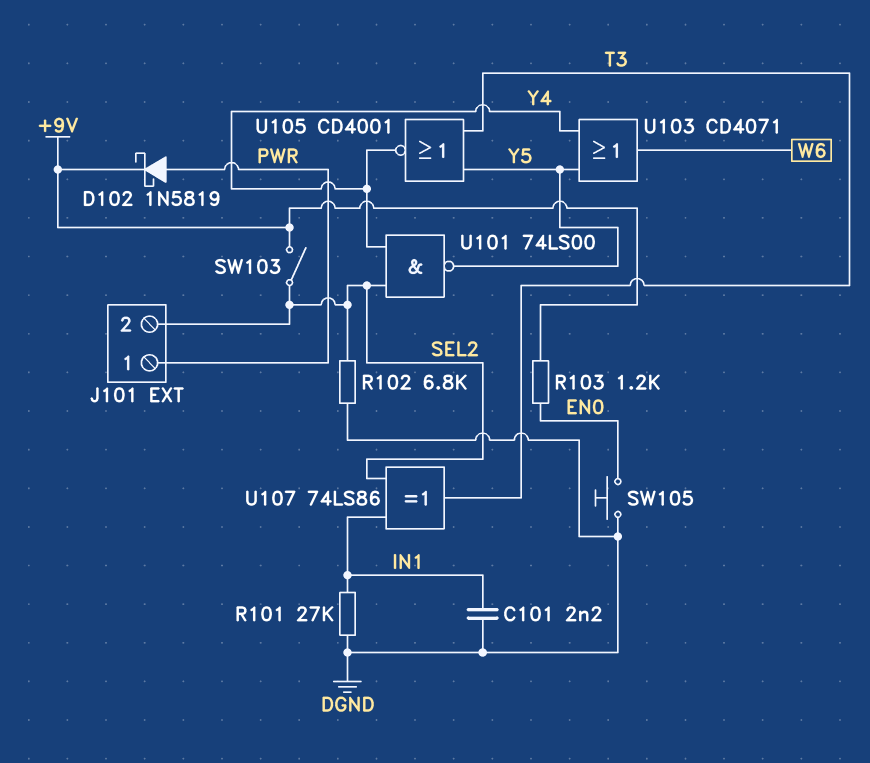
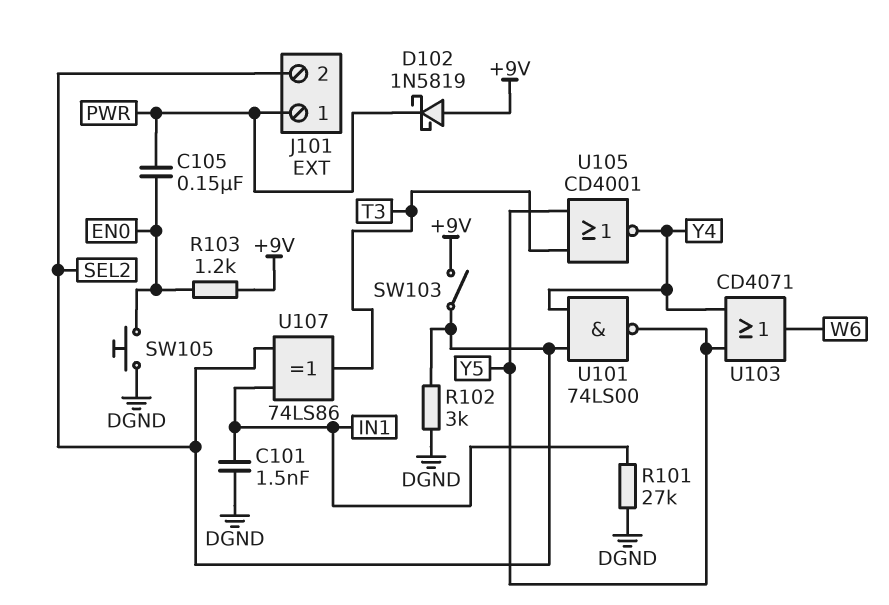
C101: 2.2nF (DGND, IN1) -> 1.5nF (DGND, IN1)
C105: none -> 150nF (EN0, PWR)
D102: schottky 1N5819 (A PWR, K +9V) -> schottky 1N5819 (A +9V, K PWR)
R102: 6.8k (DGND, SEL2) -> 3k (DGND, SEL2)

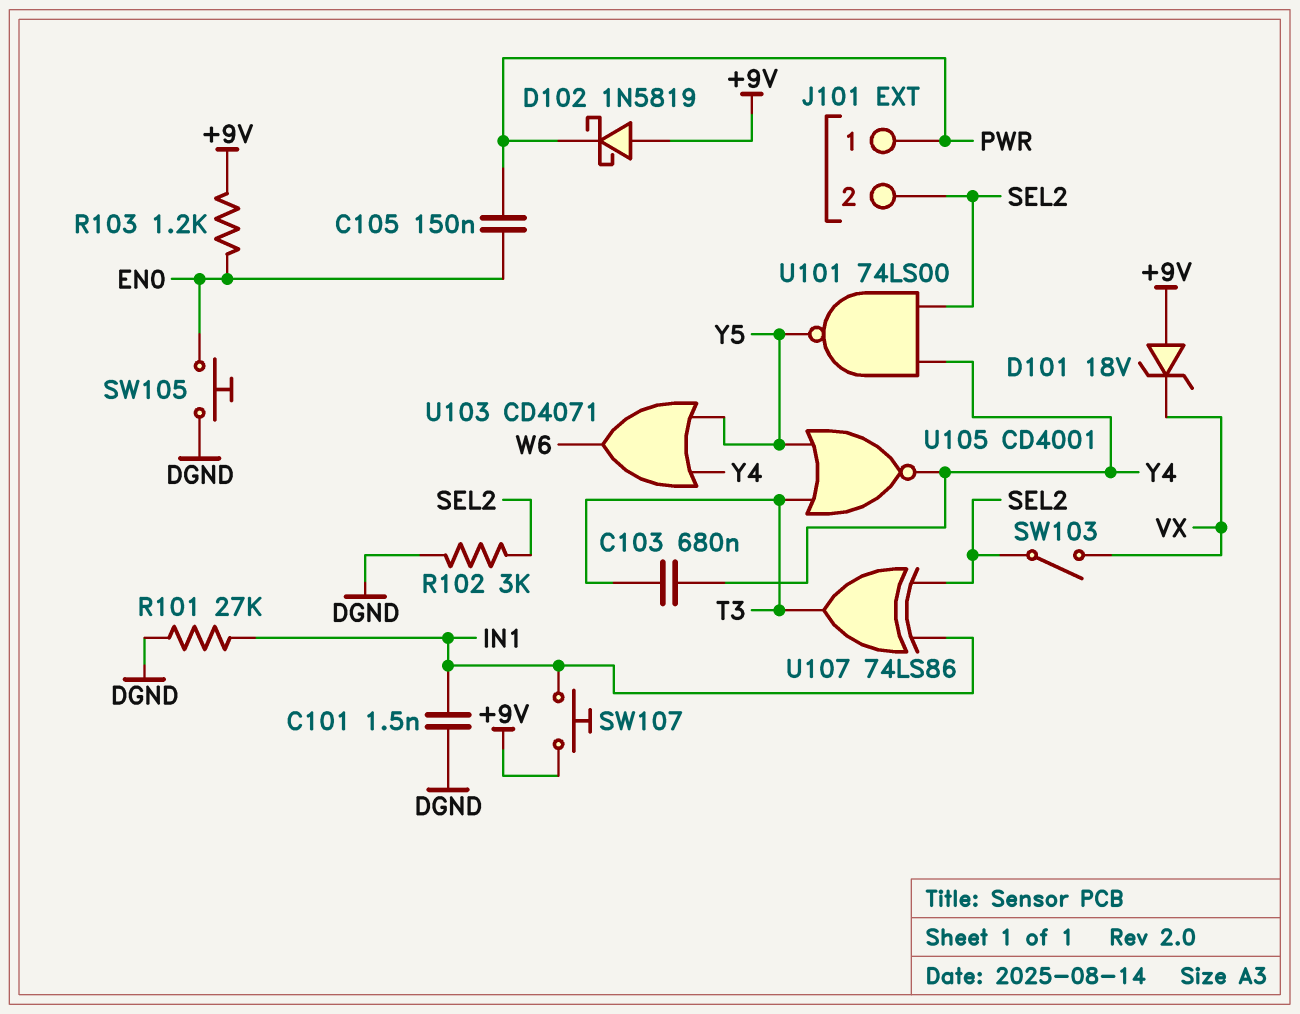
C103: none -> 680nF (T3, Y4)
D101: none -> zener 18V (A +9V, K VX)
SW103: switch (+9V, SEL2) -> switch (SEL2, VX)
SW107: none -> button (+9V, IN1)

